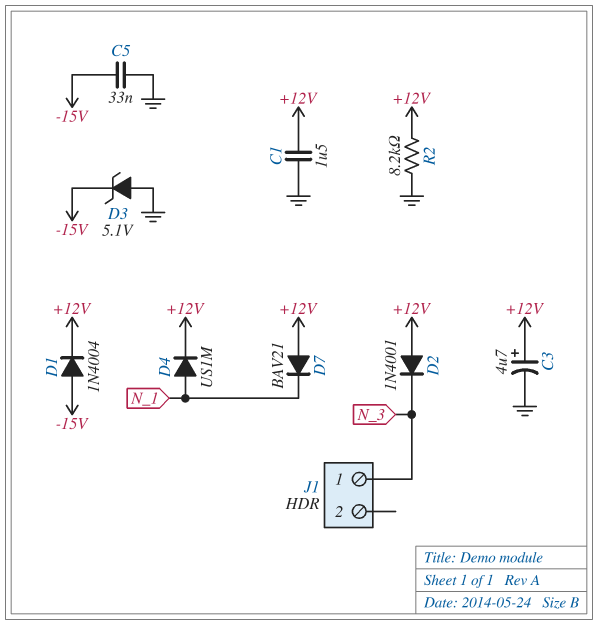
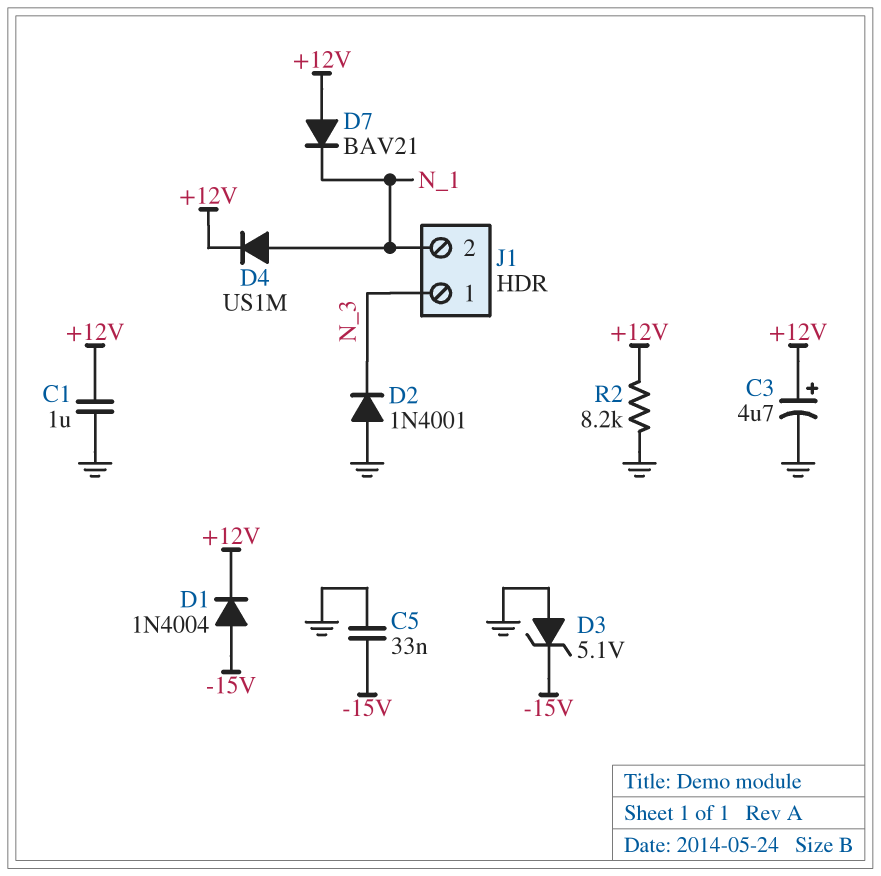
C1: 1.5uF (+12V, GND) -> 1uF (+12V, GND)
D2: diode 1N4001 (A +12V, K N_3) -> diode 1N4001 (A GND, K N_3)
J1 pin 2: none -> N_1

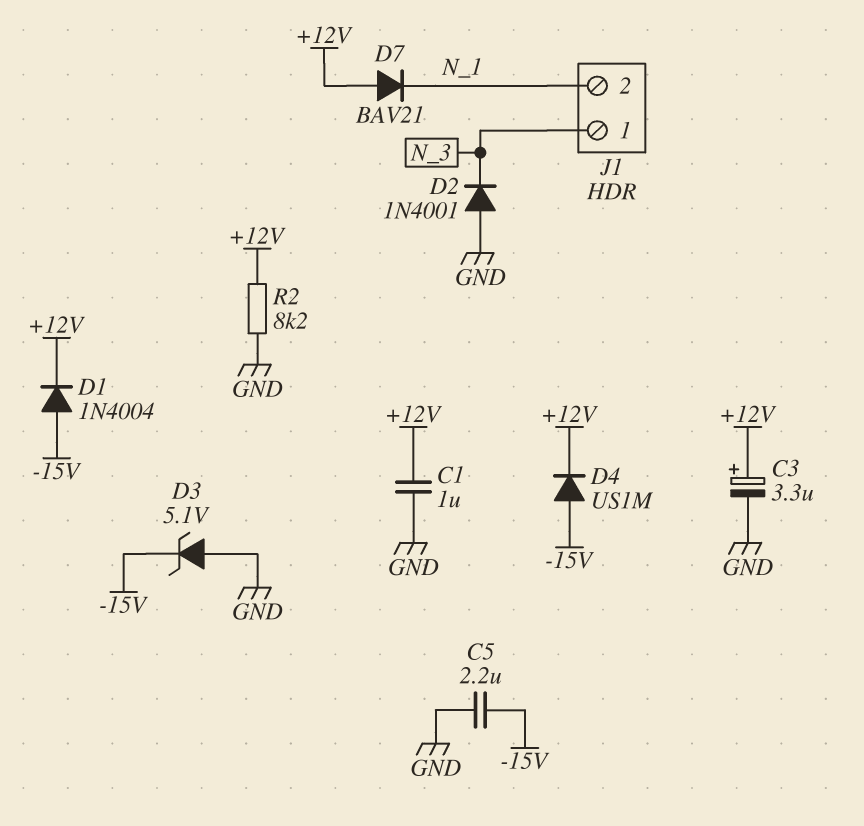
C3: 4.7uF (plus +12V, minus GND) -> 3.3uF (plus +12V, minus GND)
C5: 33nF (-15V, GND) -> 2.2uF (-15V, GND)
D4: diode US1M (A N_1, K +12V) -> diode US1M (A -15V, K +12V)

